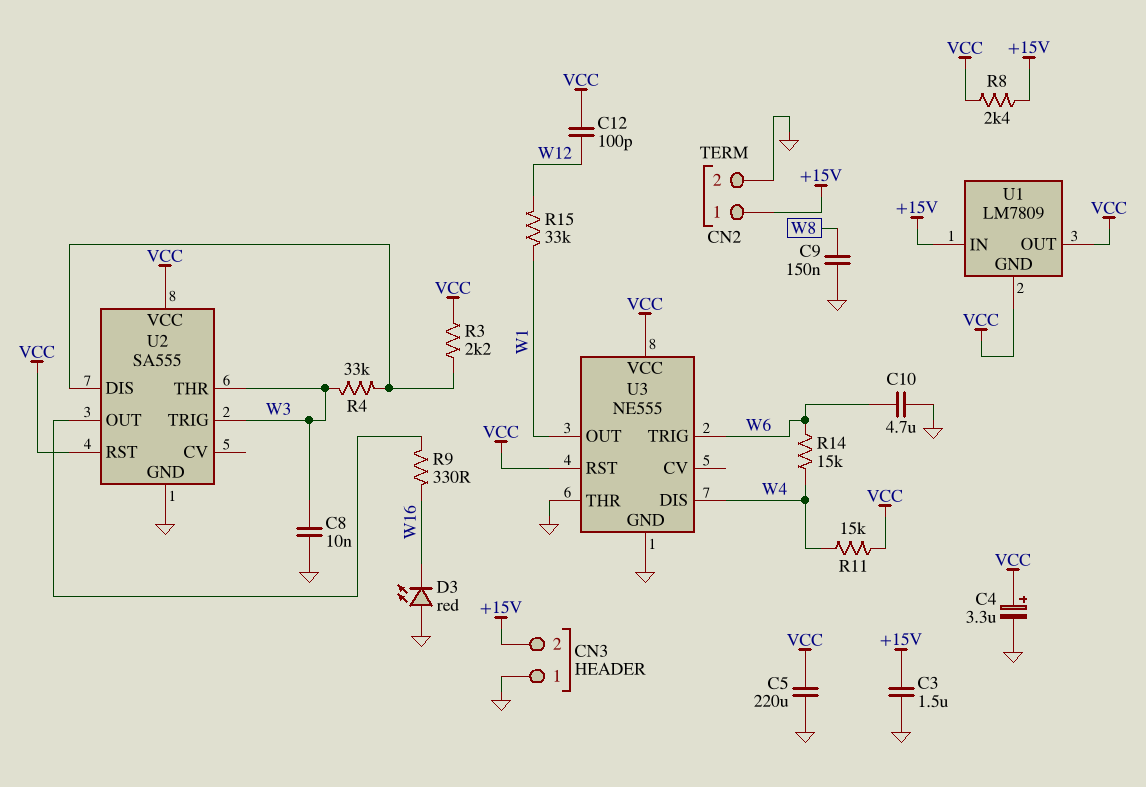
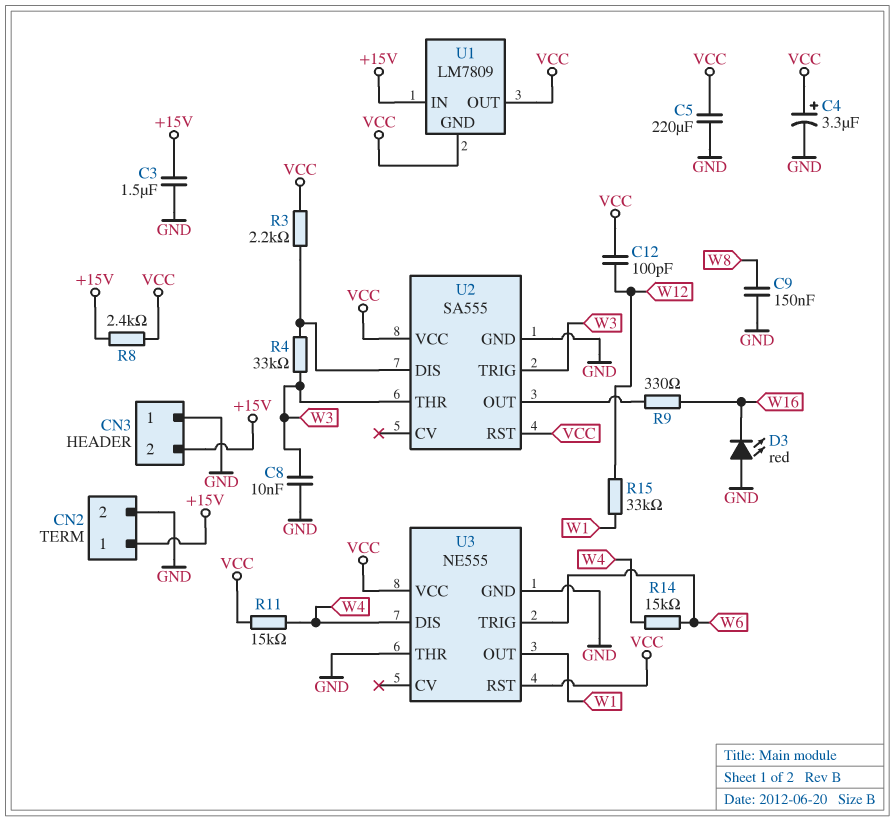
C10: 4.7uF (GND, W6) -> none

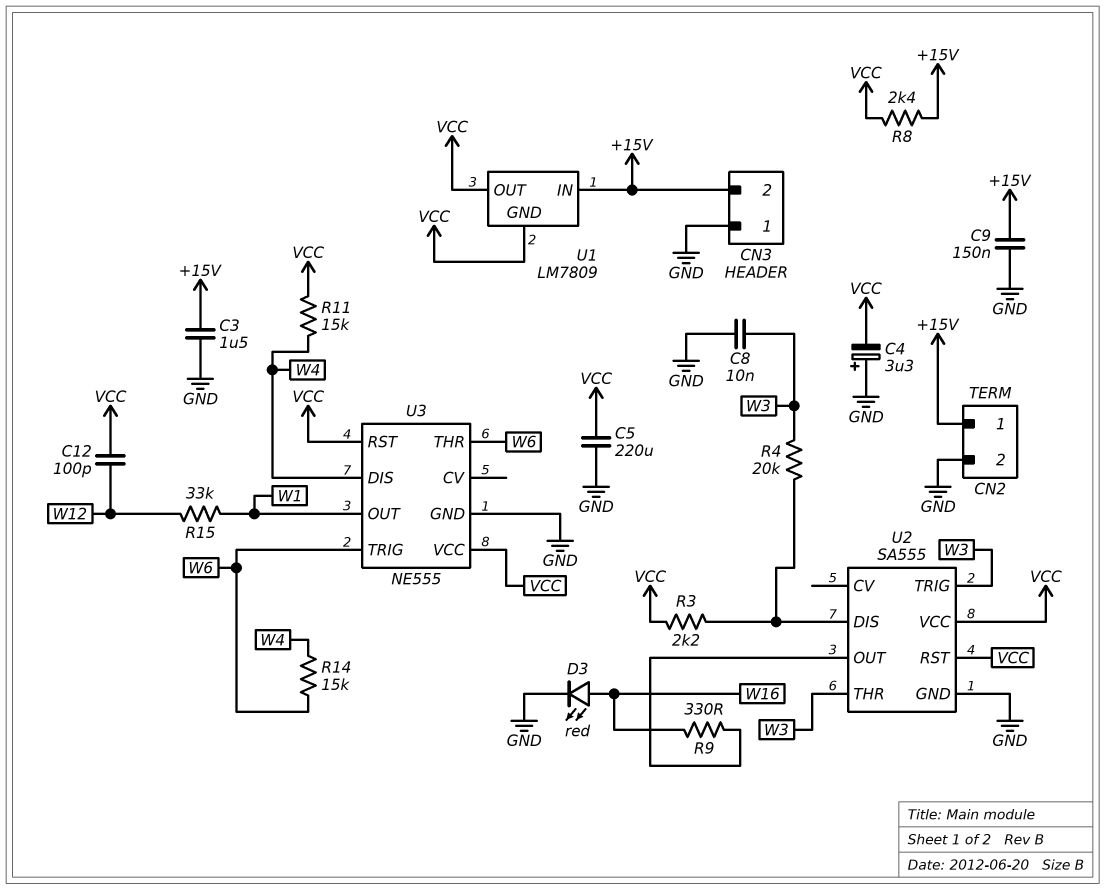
C4: 3.3uF (plus VCC, minus GND) -> 3.3uF (plus GND, minus VCC)
C9: 150nF (GND, W8) -> 150nF (+15V, GND)
D3: LED red (A GND, K W16) -> LED red (A W16, K GND)
R4: 33k (U2/DIS, W3) -> 20k (U2/DIS, W3)
U3 pin THR: GND -> W6

